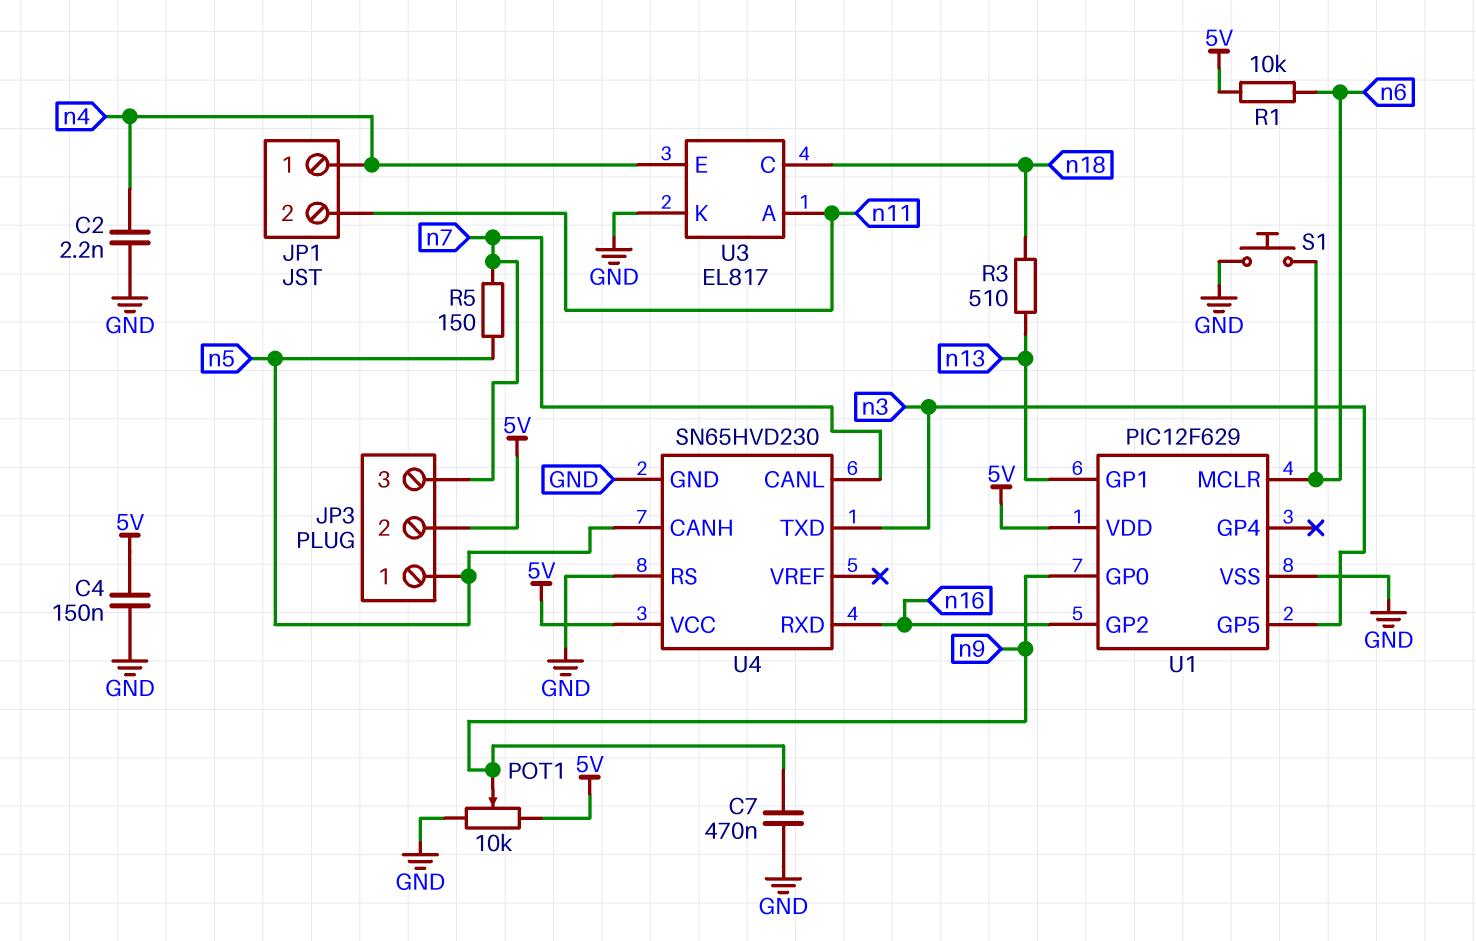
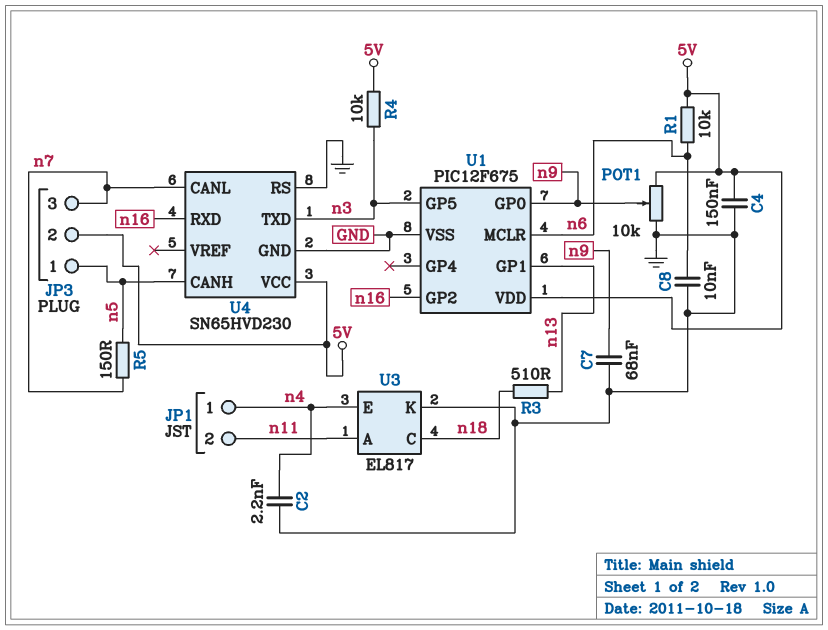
C7: 470nF (GND, n9) -> 68nF (GND, n9)
C8: none -> 10nF (GND, n6)
R4: none -> 10k (5V, n3)
S1: button (GND, n6) -> none
U1: PIC12F629 -> PIC12F675

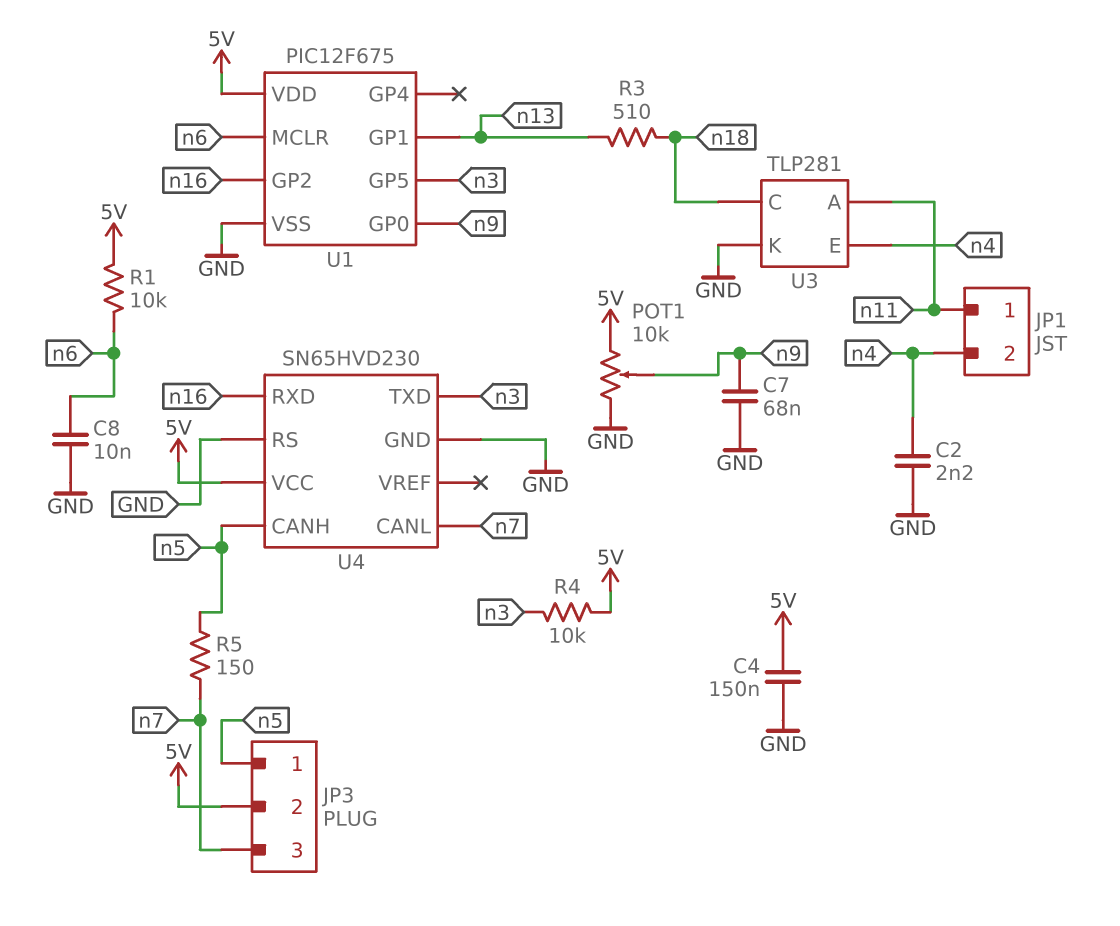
JP1 pin 1: n4 -> n11
JP1 pin 2: n11 -> n4
U3: EL817 -> TLP281

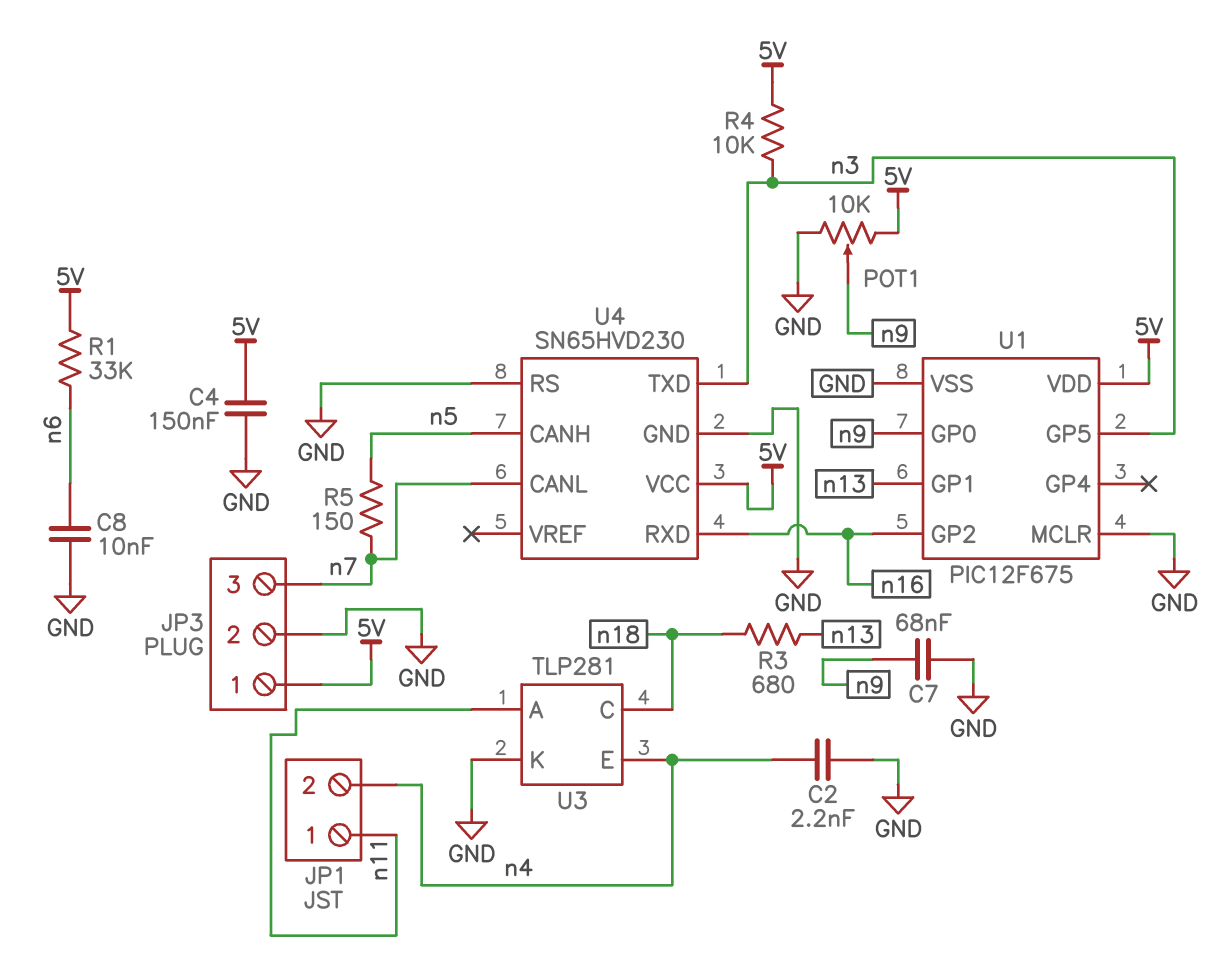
JP3 pin 1: n5 -> 5V
JP3 pin 2: 5V -> GND
R1: 10k (5V, n6) -> 33k (5V, n6)
R3: 510 (n13, n18) -> 680 (n13, n18)
U1 pin MCLR: n6 -> GND

